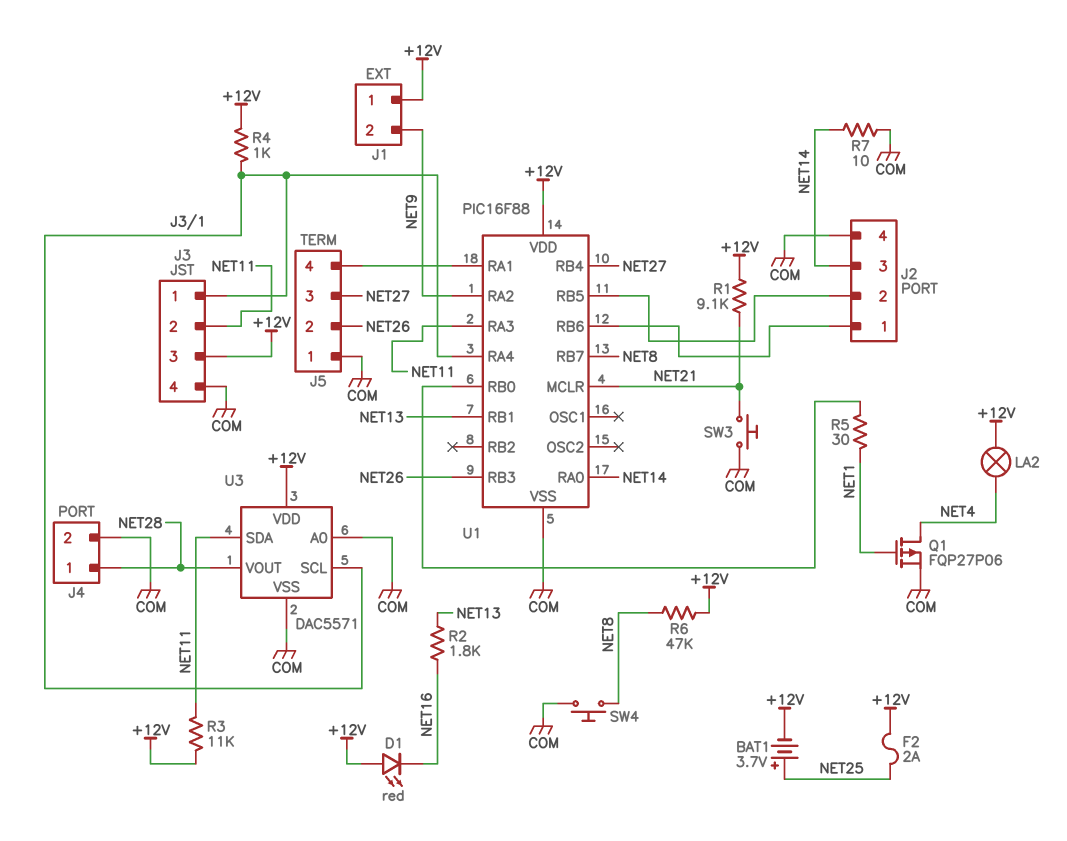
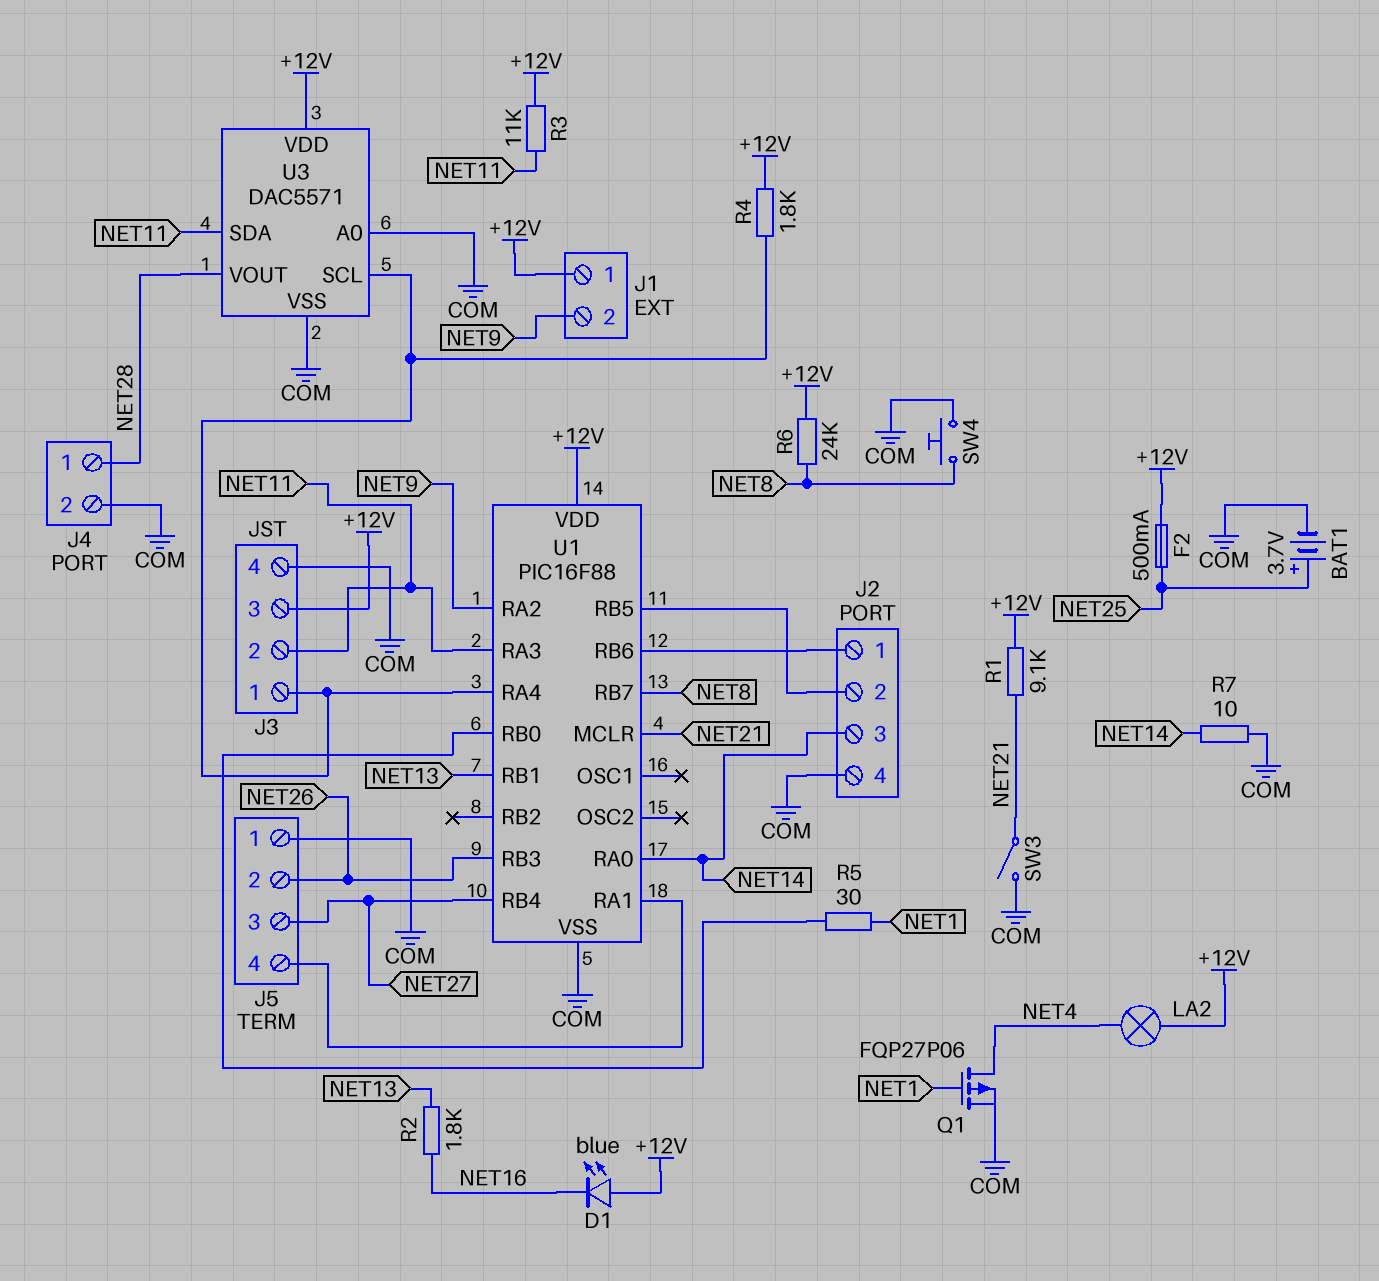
BAT1: 3.7V (plus NET25, minus +12V) -> 3.7V (plus NET25, minus COM)
D1: LED red (A +12V, K NET16) -> LED blue (A +12V, K NET16)
F2: 2A (+12V, NET25) -> 500mA (+12V, NET25)
R4: 1k (+12V, J3/1) -> 1.8k (+12V, J3/1)
R6: 47k (+12V, NET8) -> 24k (+12V, NET8)
SW3: button (COM, NET21) -> switch (COM, NET21)

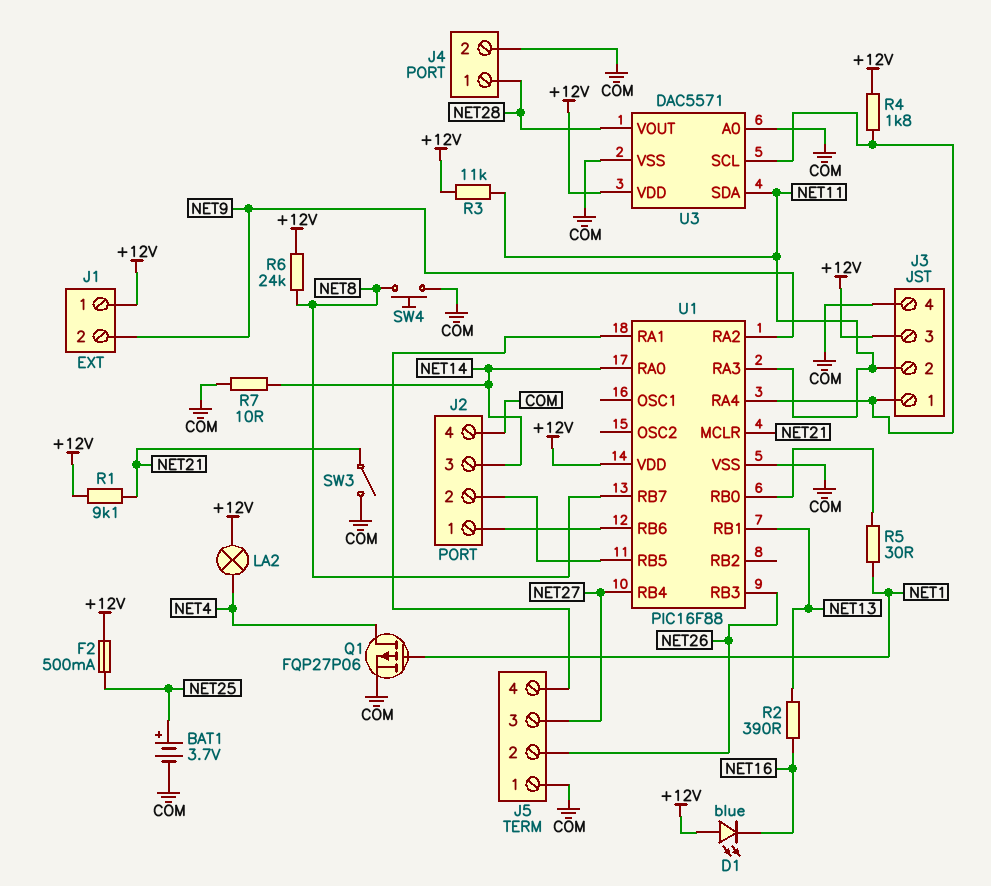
R2: 1.8k (NET13, NET16) -> 390 (NET13, NET16)

